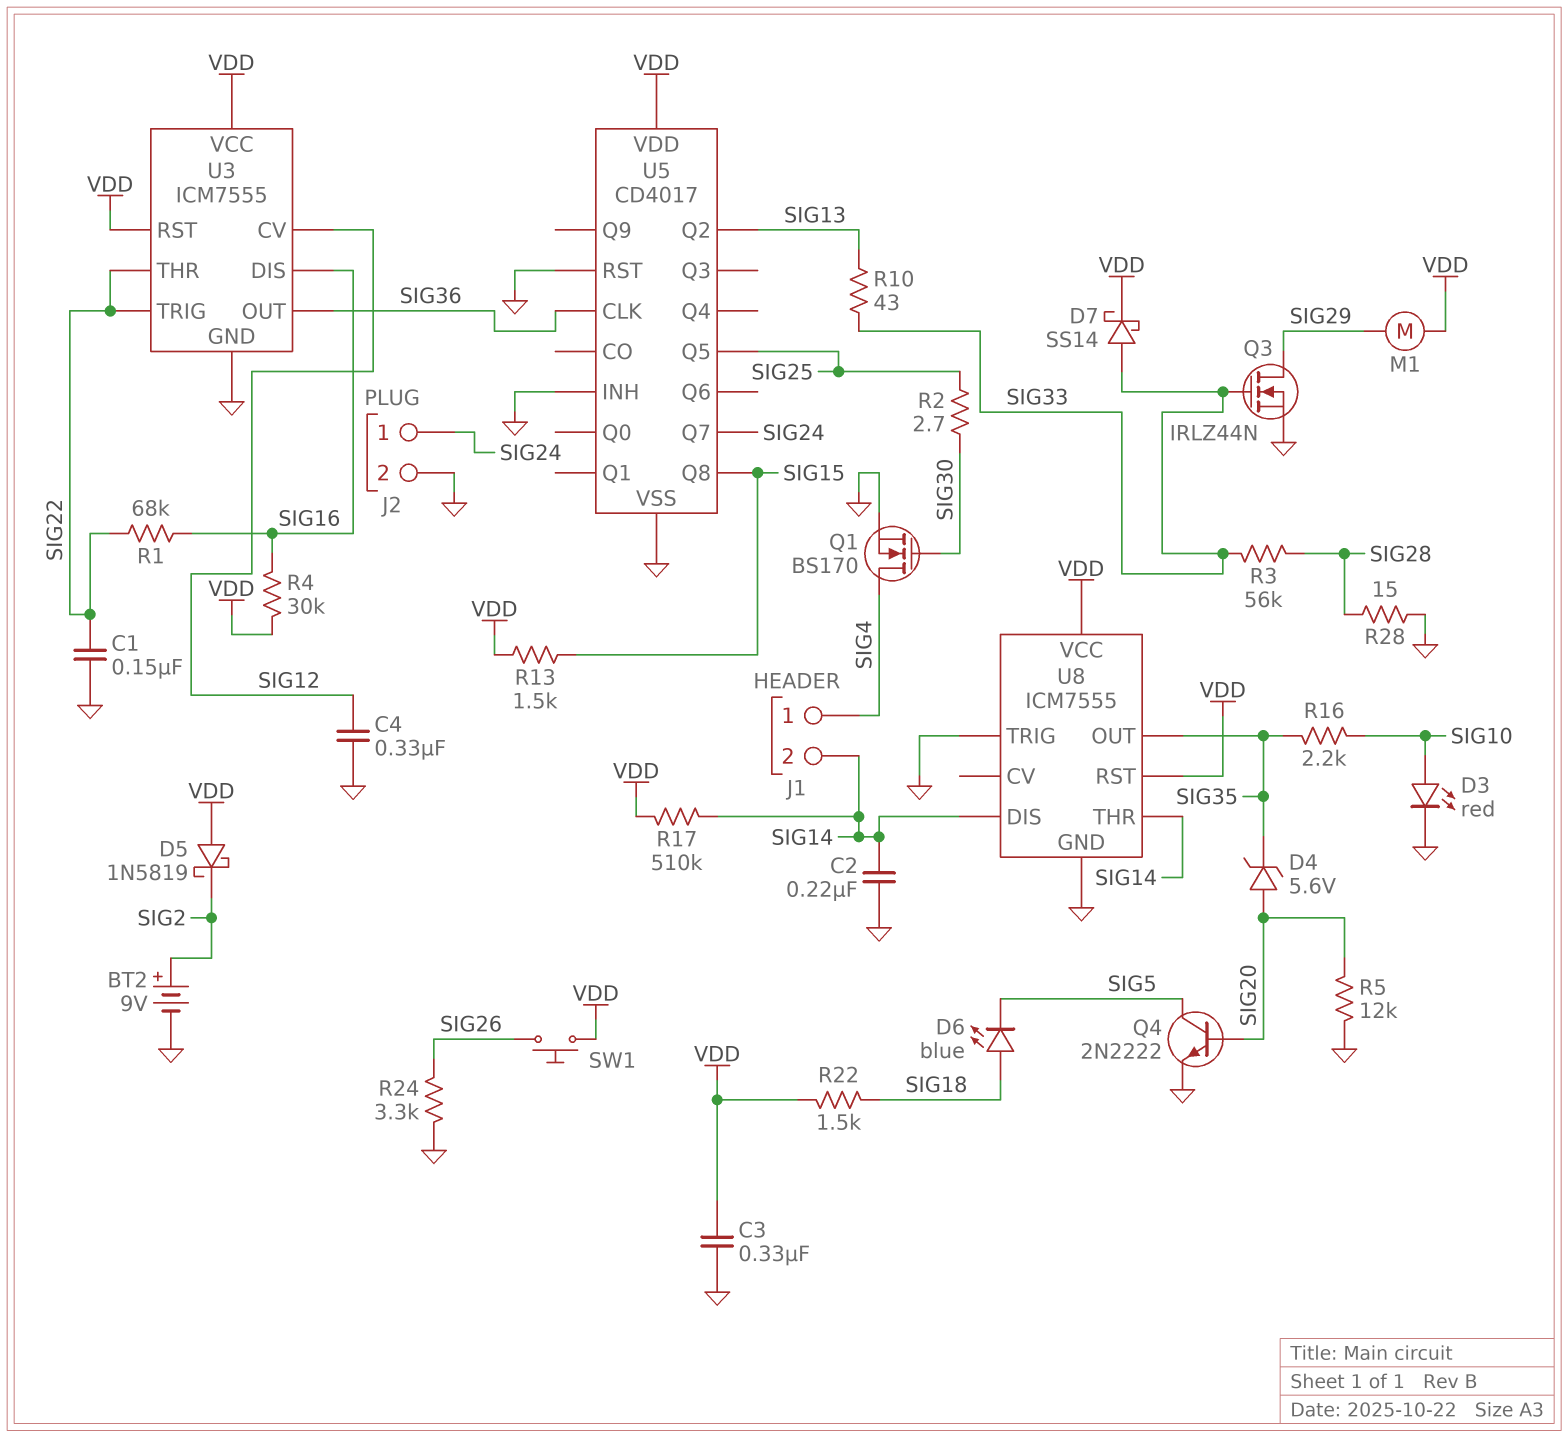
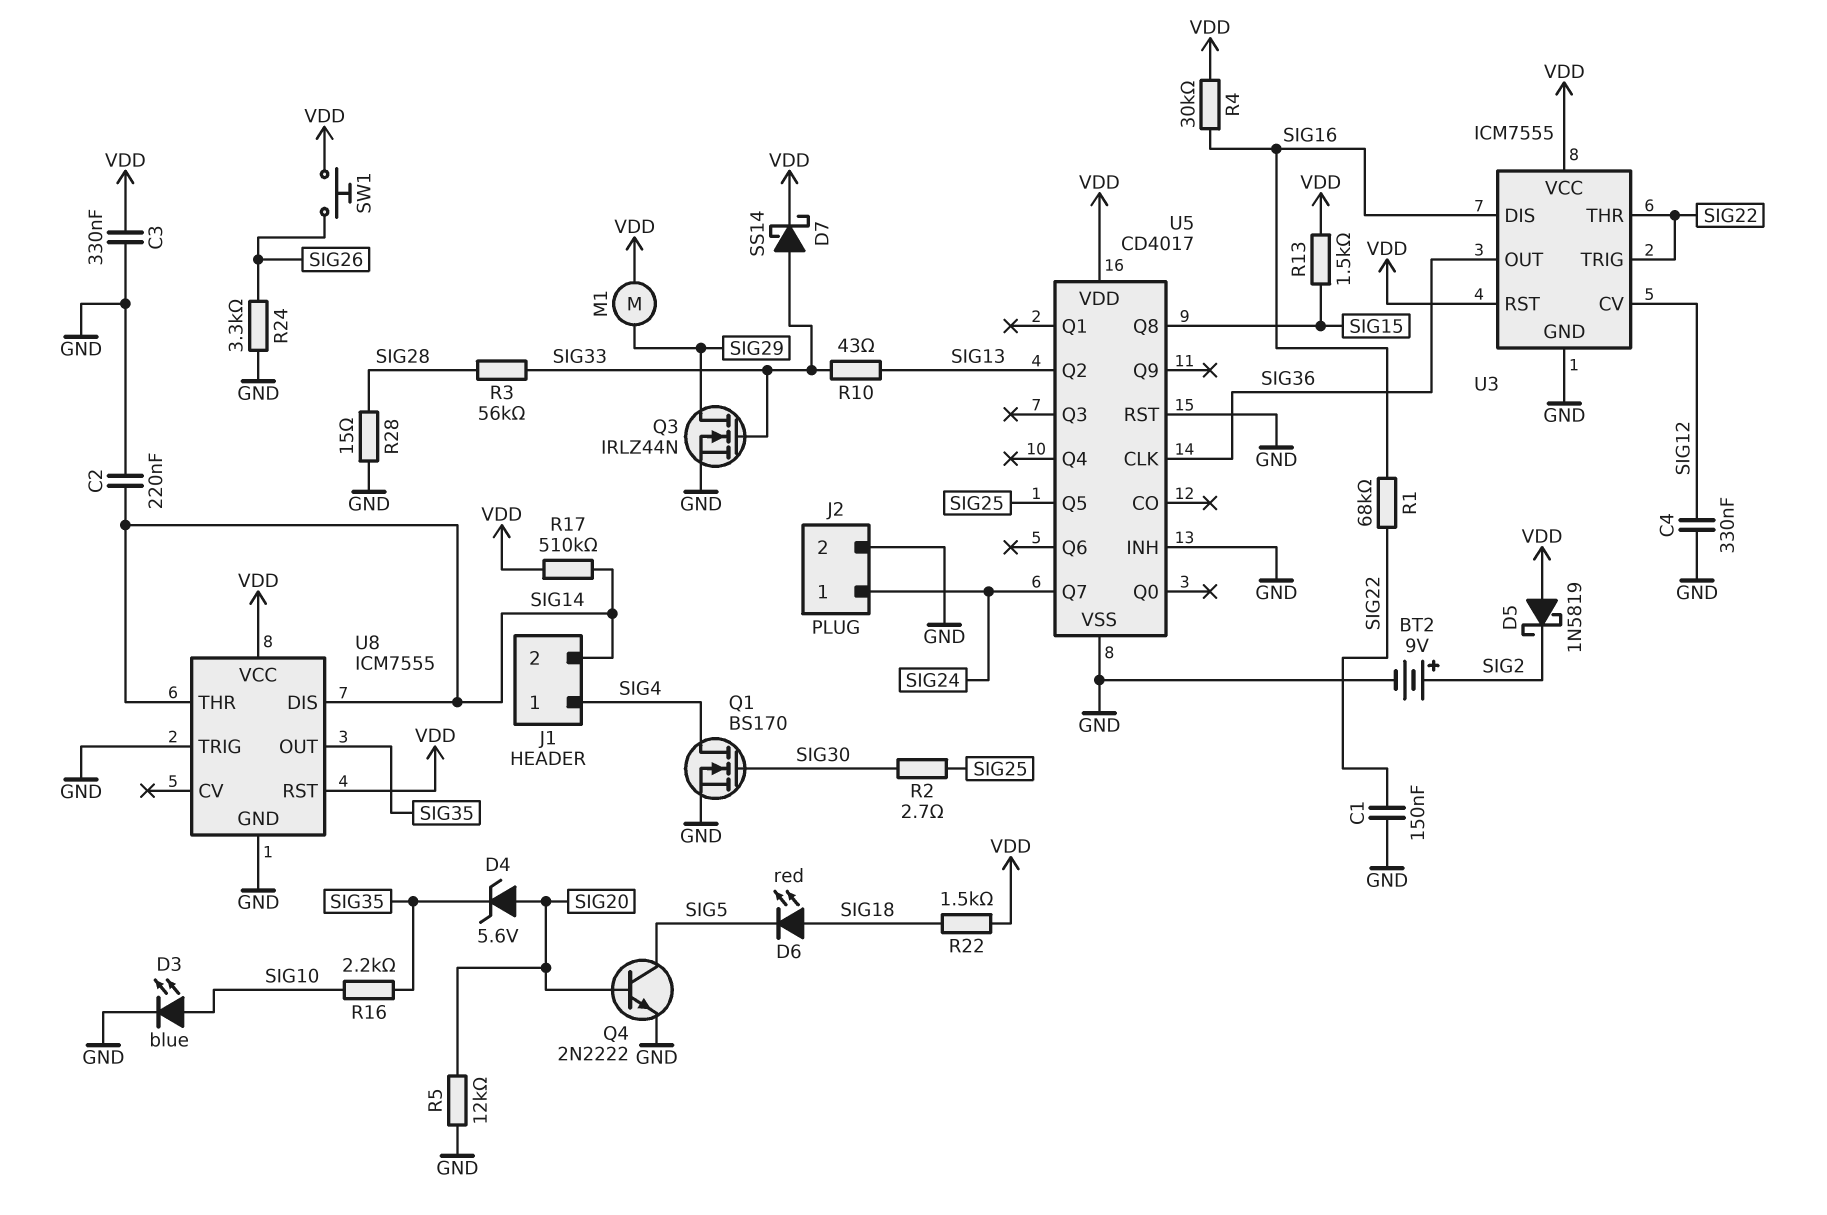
D3: LED red (A SIG10, K GND) -> LED blue (A SIG10, K GND)
D6: LED blue (A SIG18, K SIG5) -> LED red (A SIG18, K SIG5)

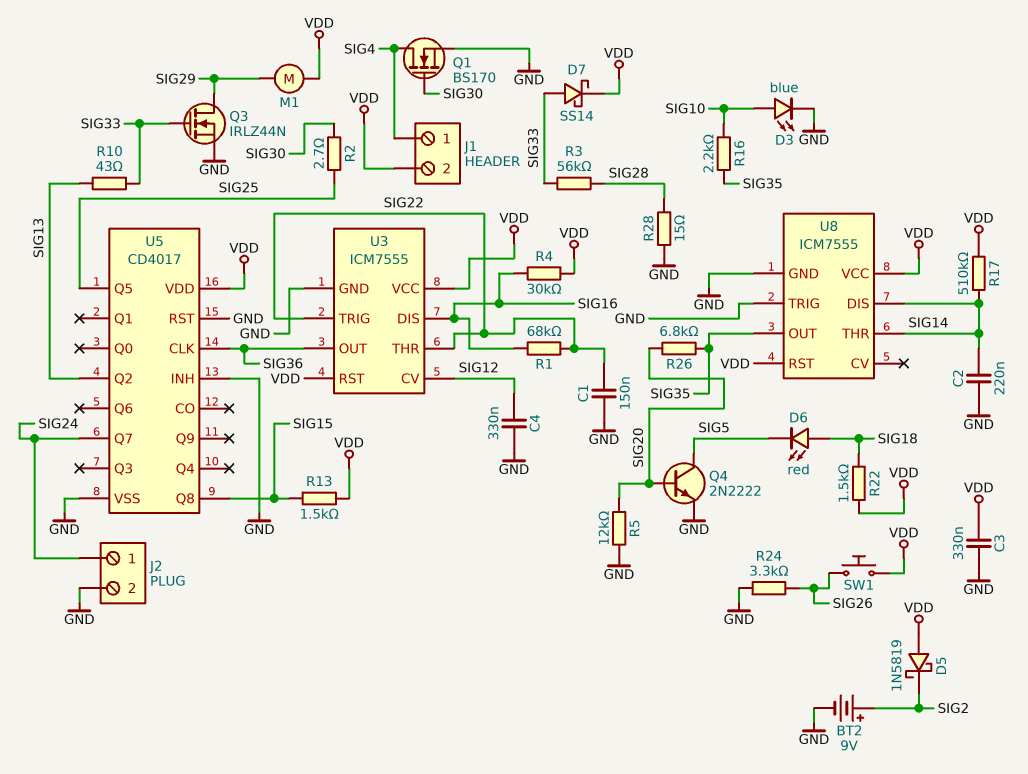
D4: zener 5.6V (A SIG20, K SIG35) -> none
J1 pin 2: SIG14 -> VDD
R26: none -> 6.8k (SIG20, SIG35)

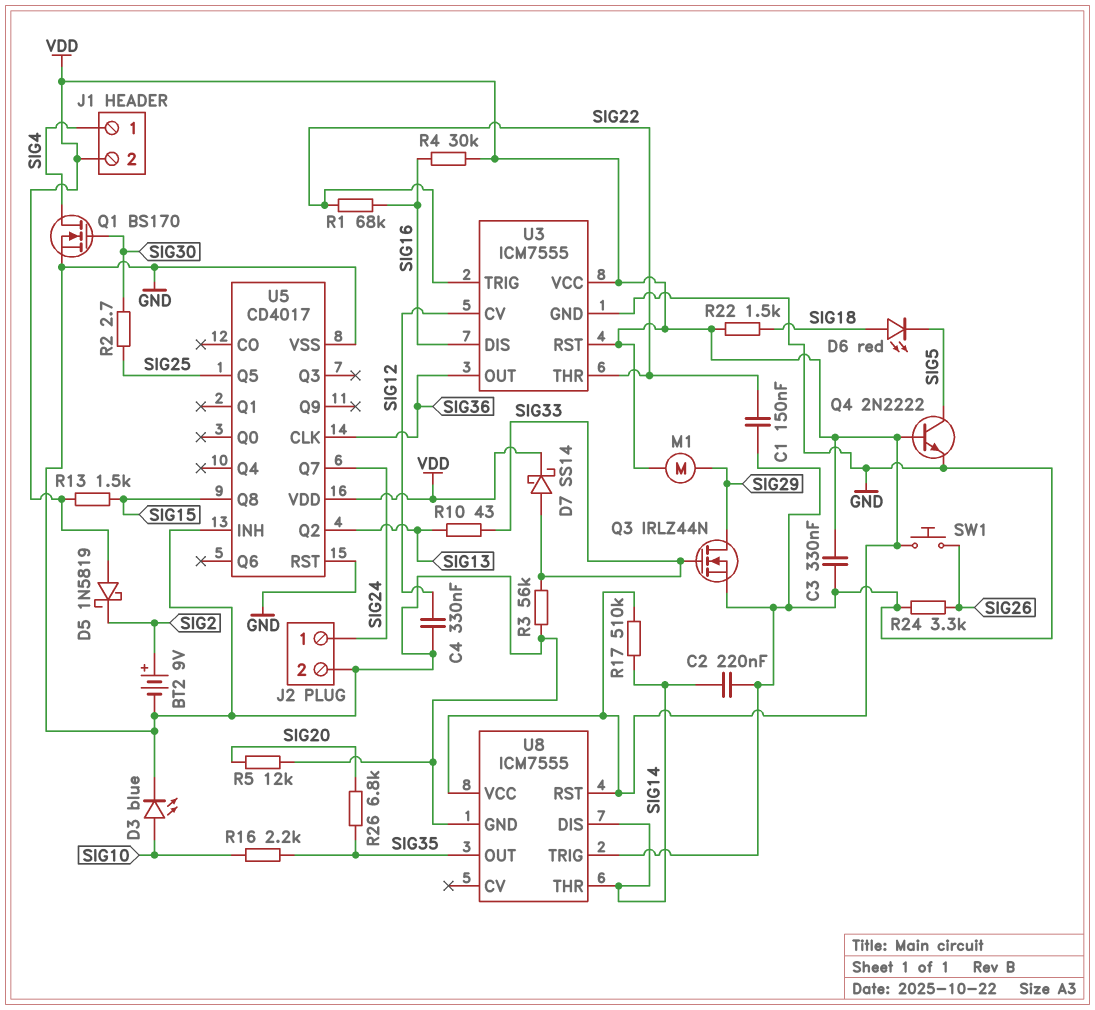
Q4: NPN 2N2222 (B SIG20, C SIG5, E GND) -> NPN 2N2222 (B VDD, C SIG5, E GND)
R3: 56k (SIG28, SIG33) -> 56k (GND, SIG33)
R28: 15 (GND, SIG28) -> none

